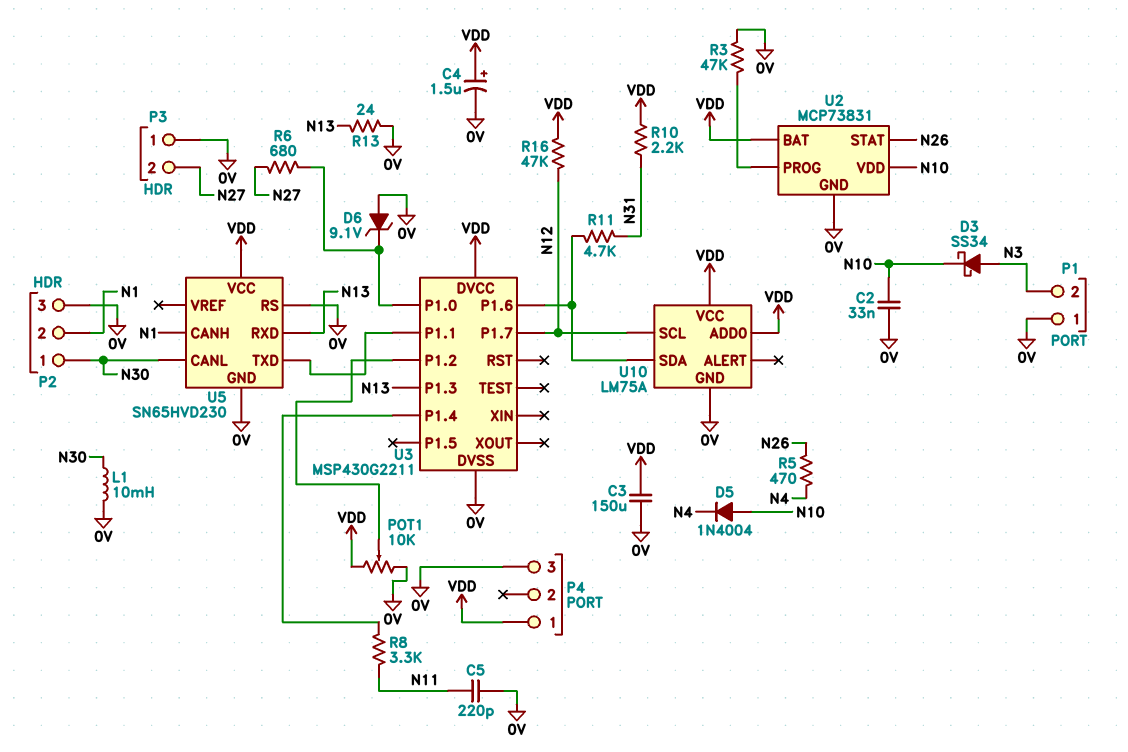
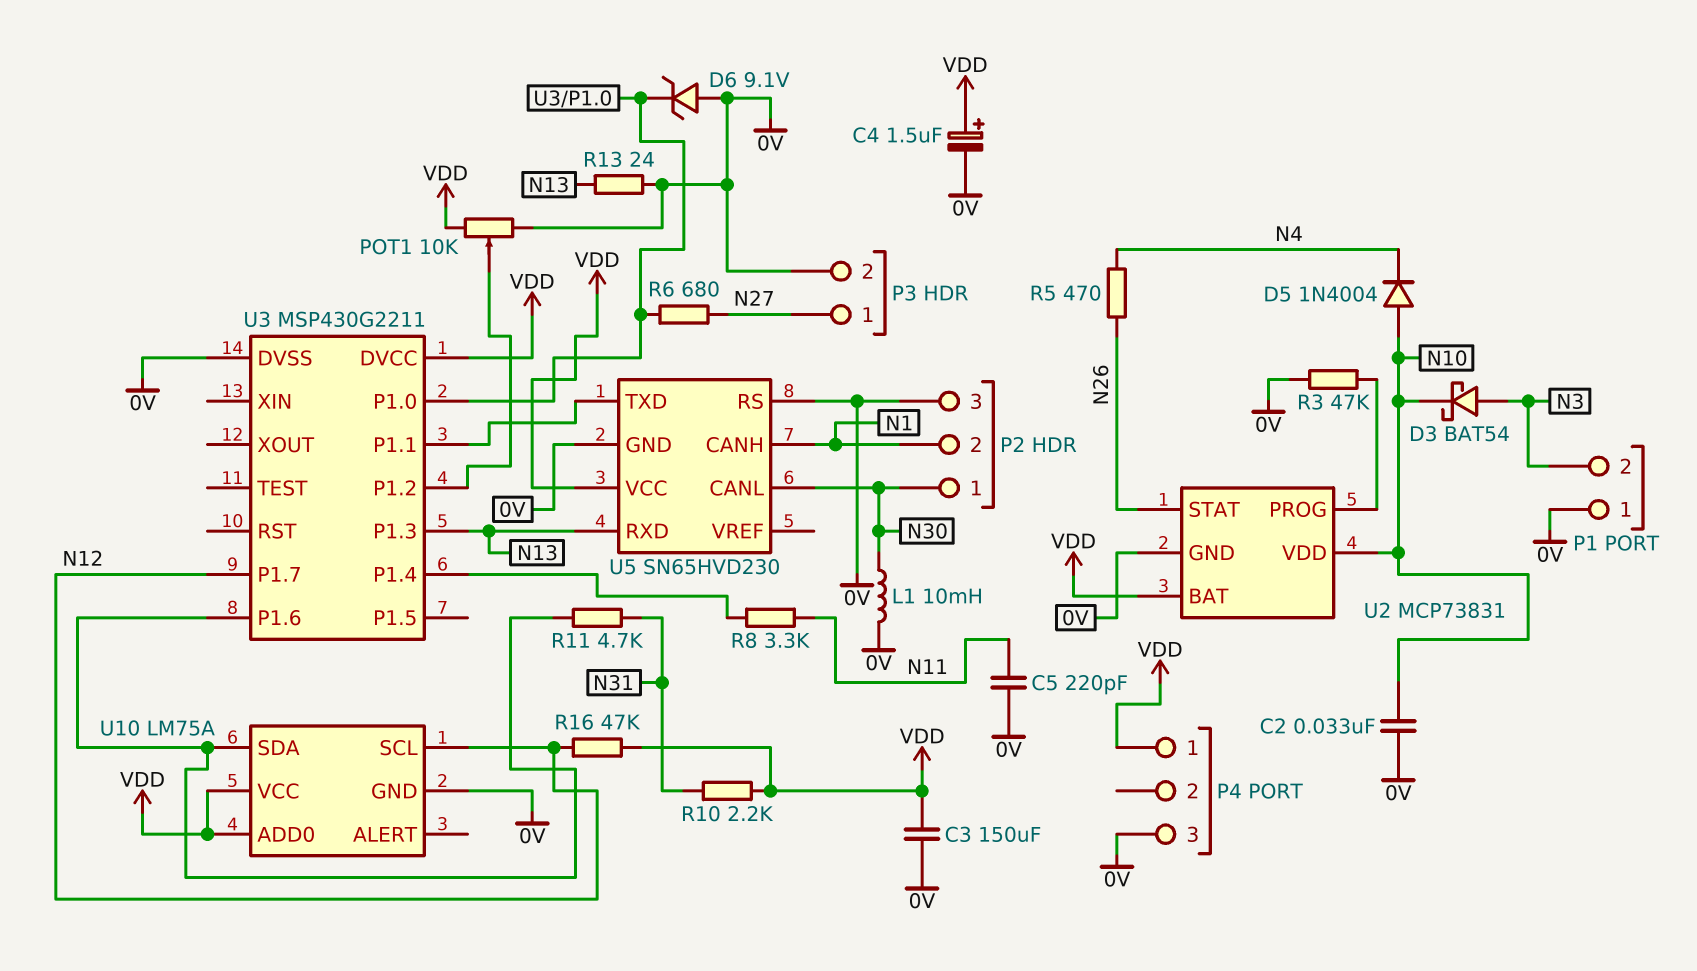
D3: schottky SS34 (A N3, K N10) -> schottky BAT54 (A N3, K N10)
P3 pin 1: 0V -> N27
P3 pin 2: N27 -> 0V

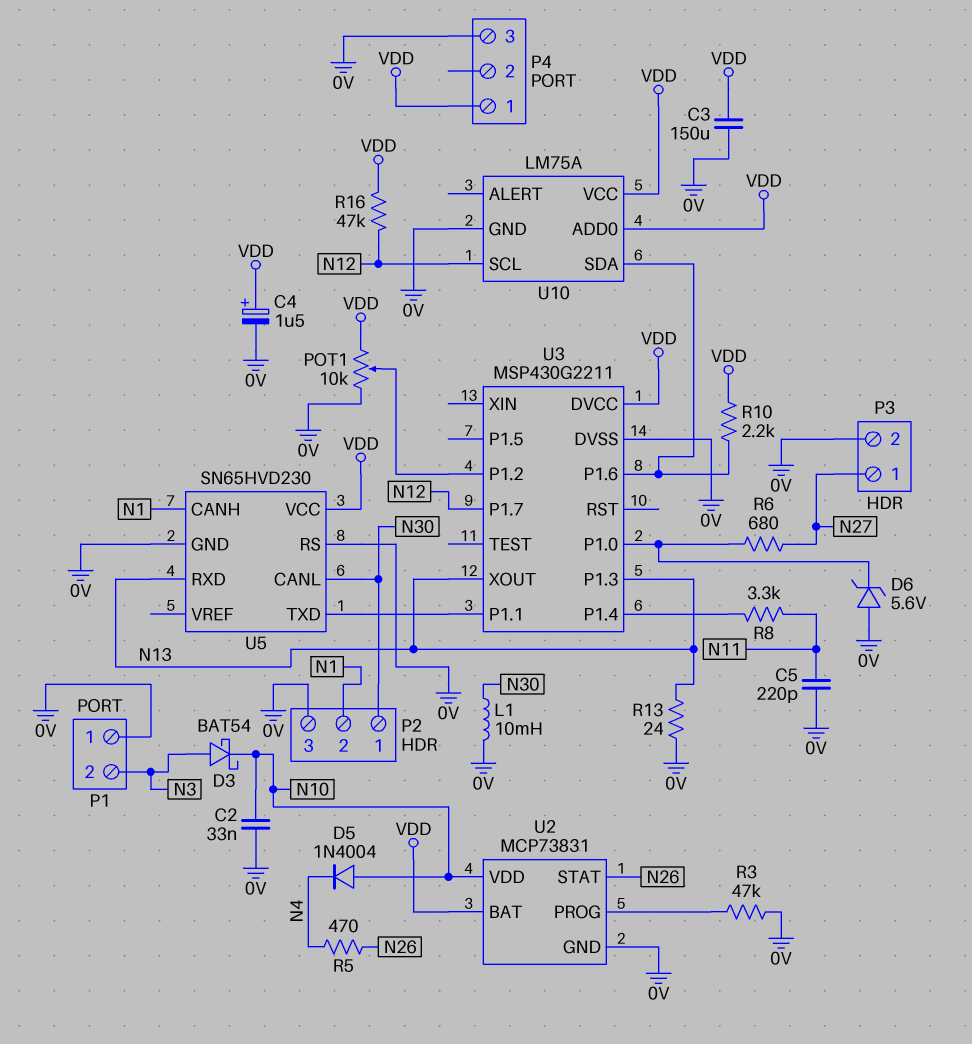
D6: zener 9.1V (A 0V, K U3/P1.0) -> zener 5.6V (A 0V, K U3/P1.0)
R10: 2.2k (N31, VDD) -> 2.2k (U3/P1.6, VDD)
R11: 4.7k (N31, U3/P1.6) -> none
U3 pin XOUT: none -> N13

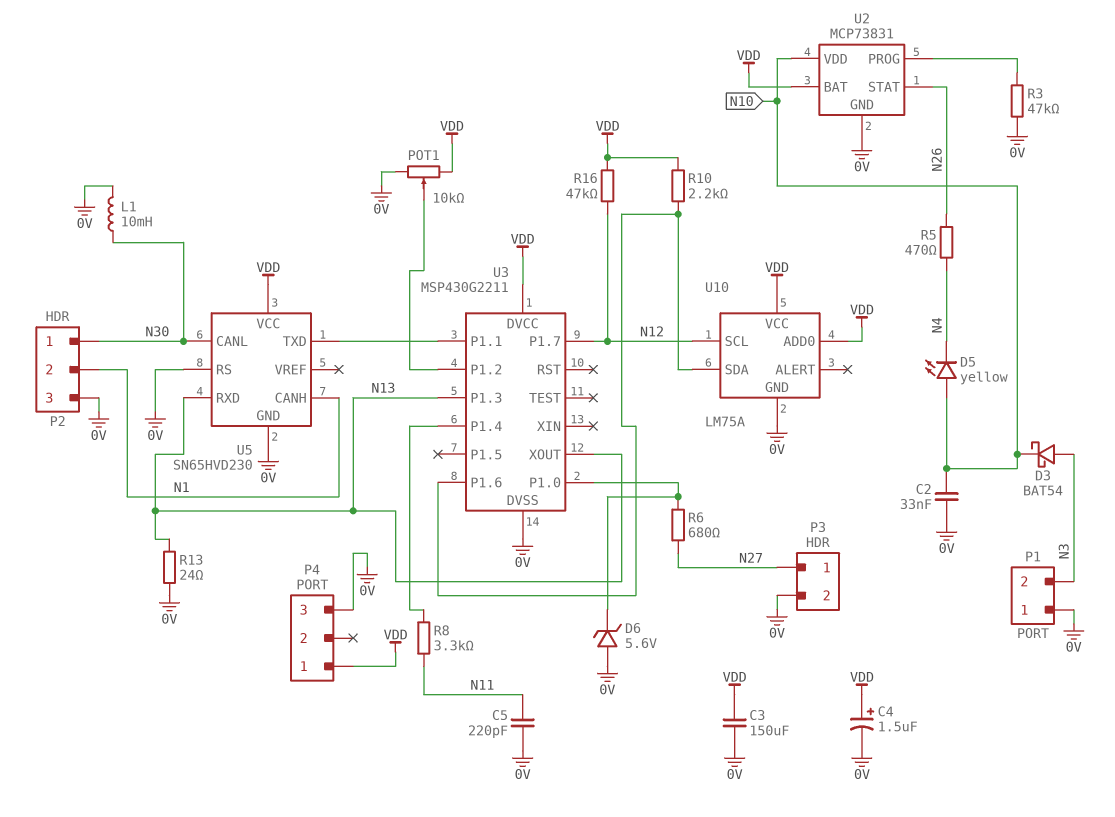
D5: diode 1N4004 (A N10, K N4) -> LED yellow (A N10, K N4)

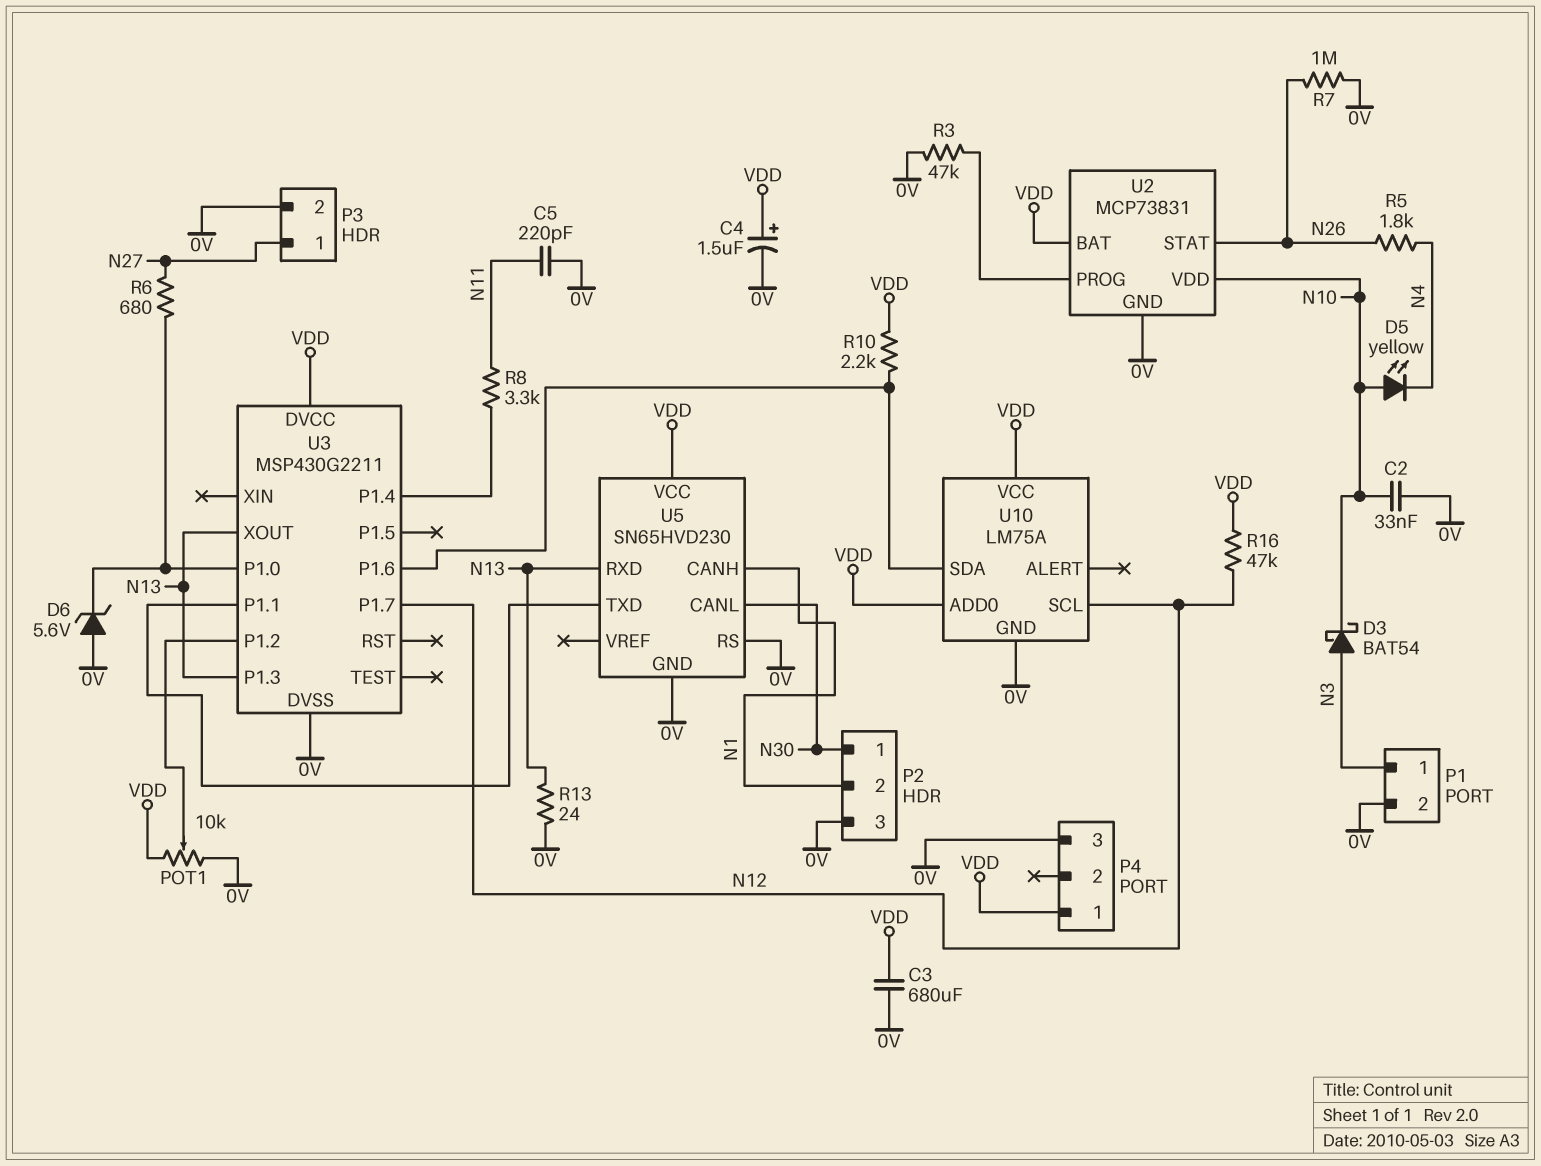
C3: 150uF (0V, VDD) -> 680uF (0V, VDD)
L1: 10mH (0V, N30) -> none
P1 pin 1: 0V -> N3
P1 pin 2: N3 -> 0V
R5: 470 (N4, N26) -> 1.8k (N4, N26)
R7: none -> 1M (0V, N26)

